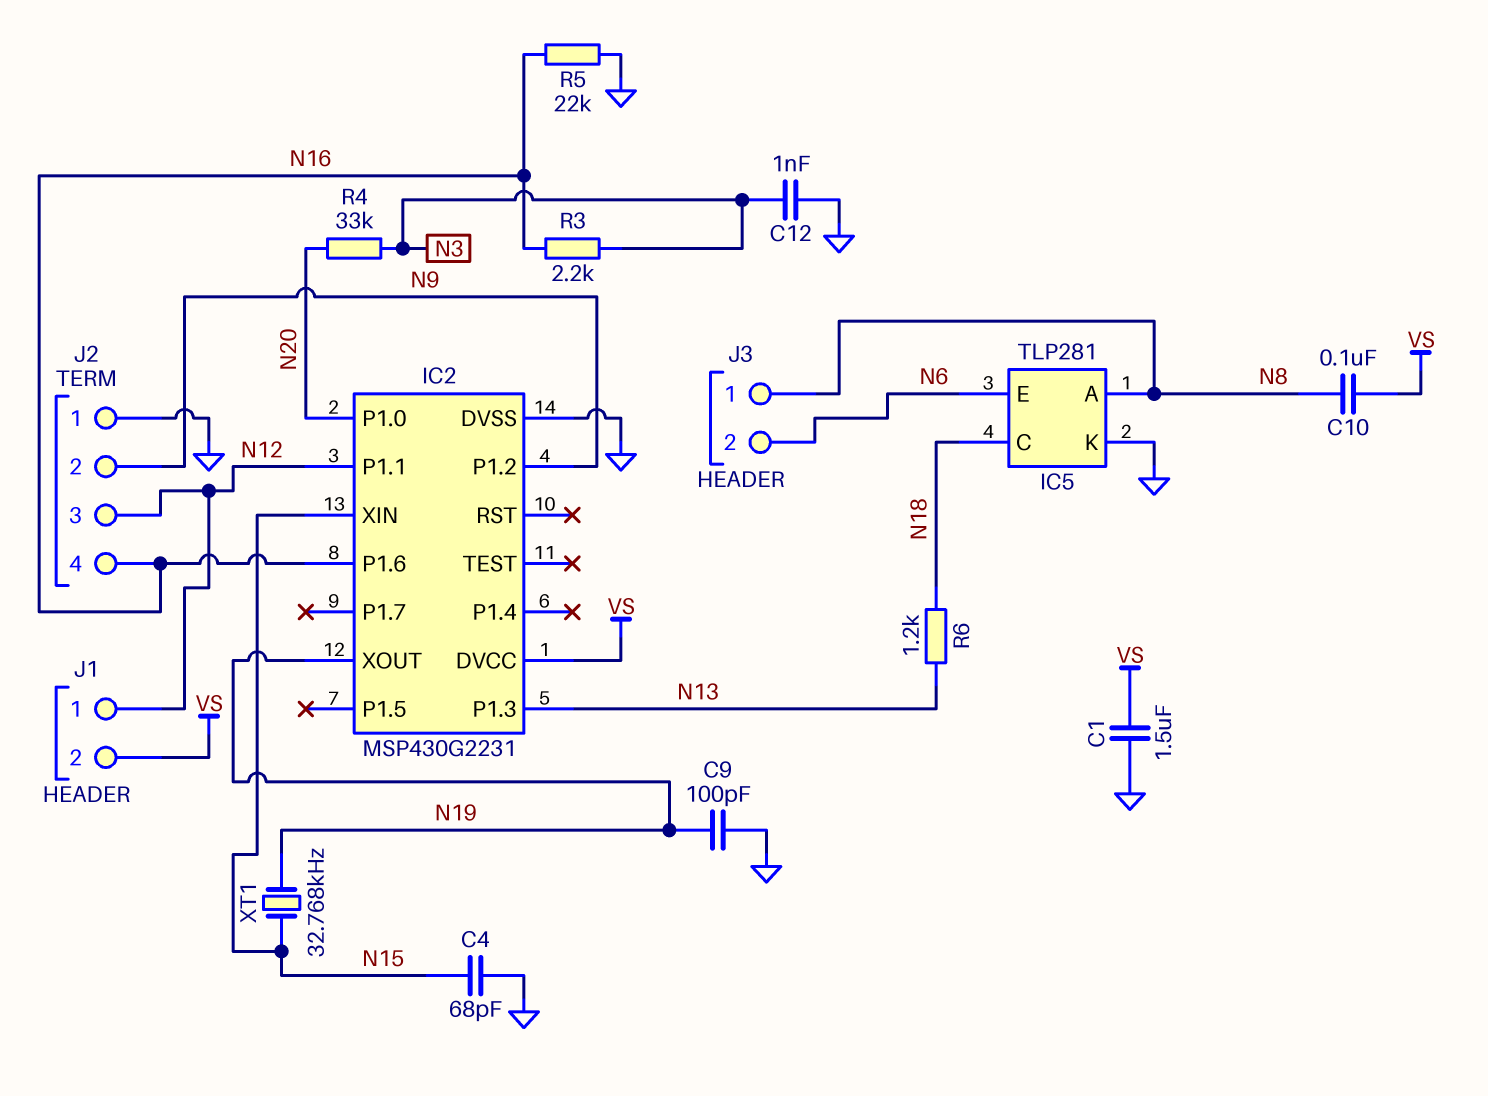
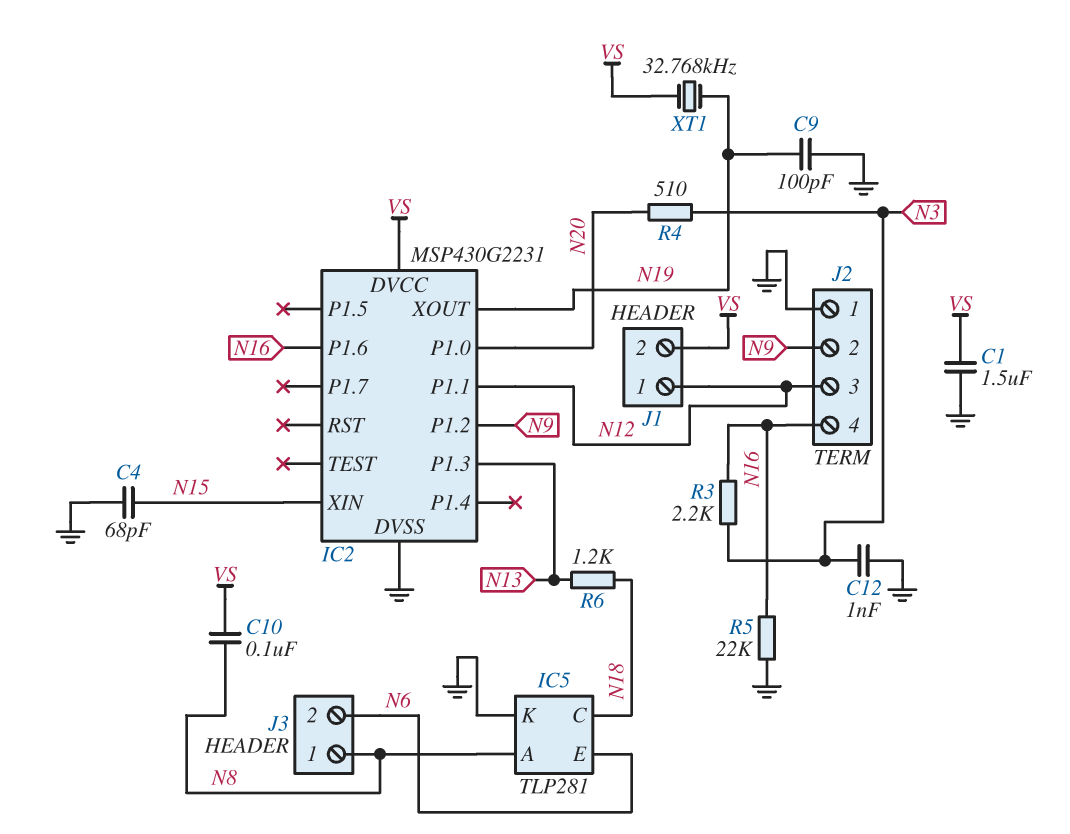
R4: 33k (N3, N20) -> 510 (N3, N20)
XT1: 32.768kHz (N15, N19) -> 32.768kHz (N19, VS)

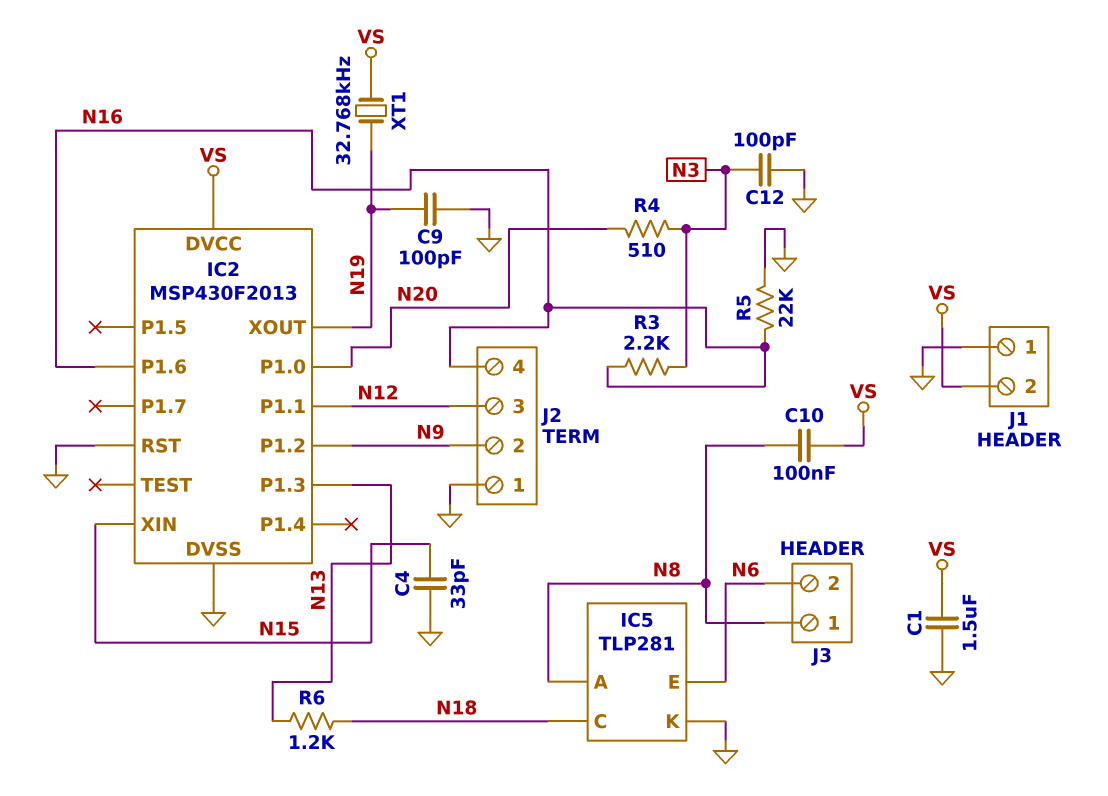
C4: 68pF (GND, N15) -> 33pF (GND, N15)
C12: 1nF (GND, N3) -> 100pF (GND, N3)
IC2: MSP430G2231 -> MSP430F2013
IC2 pin RST: none -> GND
J1 pin 1: N12 -> GND

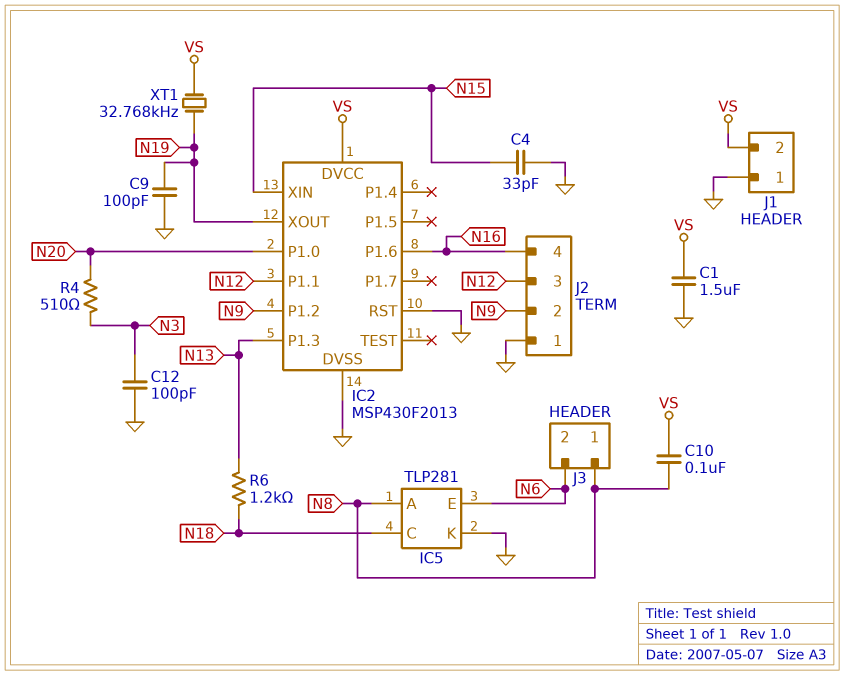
R3: 2.2k (N3, N16) -> none
R5: 22k (GND, N16) -> none

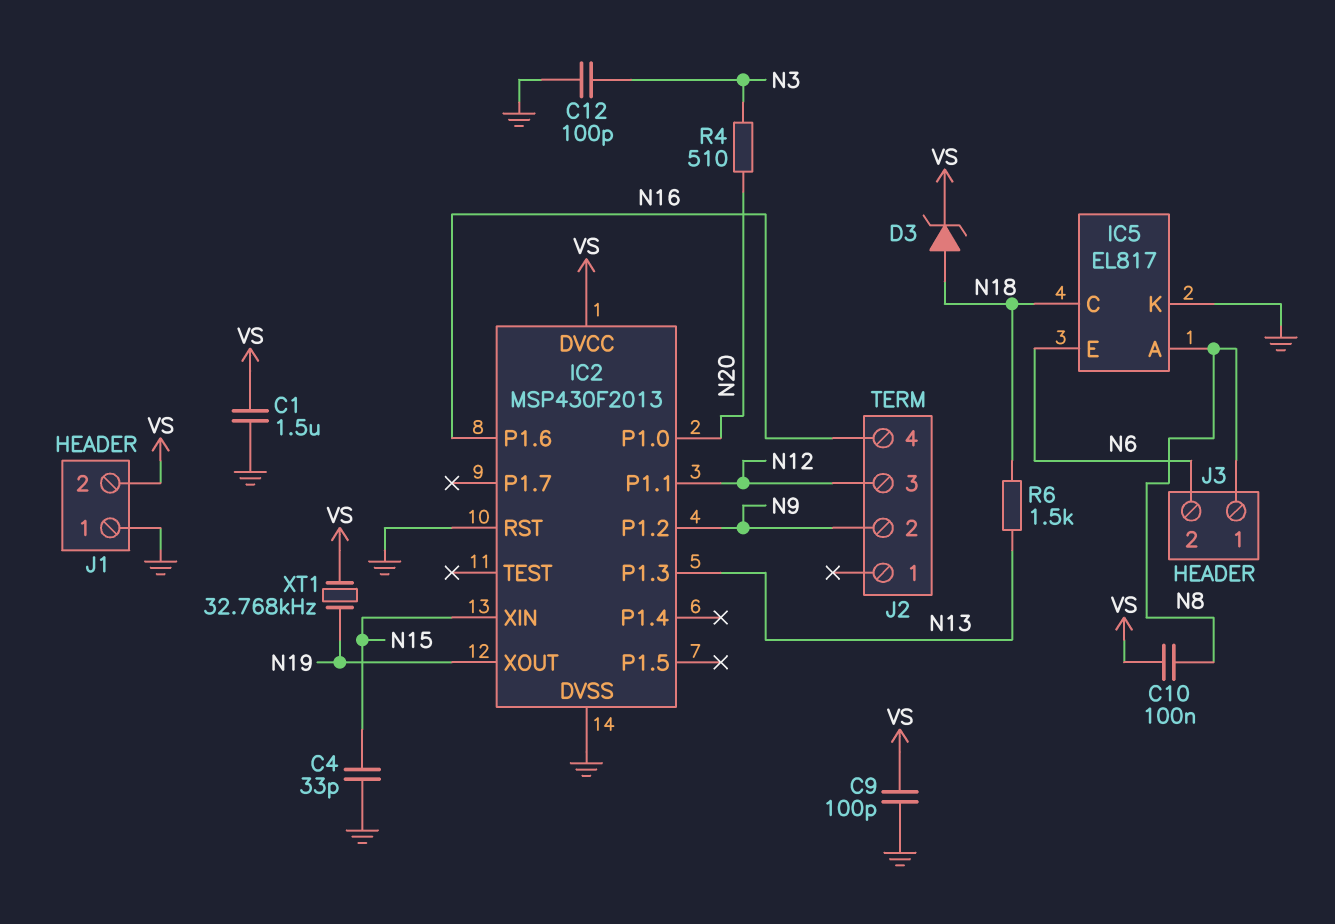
C9: 100pF (GND, N19) -> 100pF (GND, VS)
D3: none -> zener (A N18, K VS)
IC5: TLP281 -> EL817
J2 pin 1: GND -> none
R6: 1.2k (N13, N18) -> 1.5k (N13, N18)

